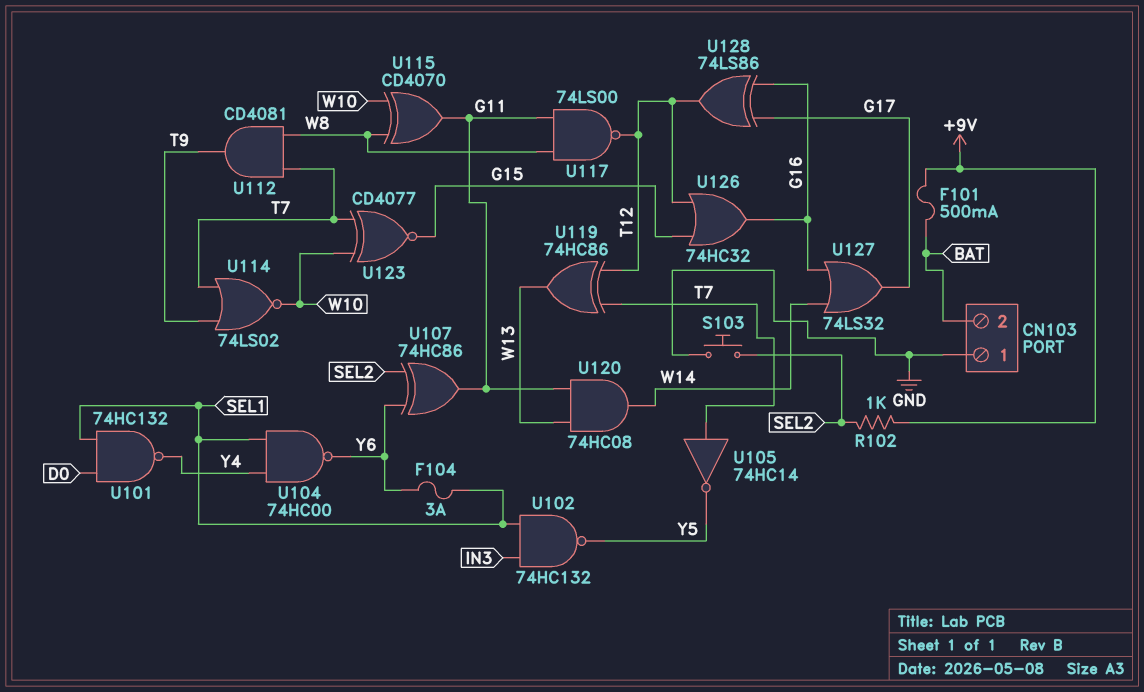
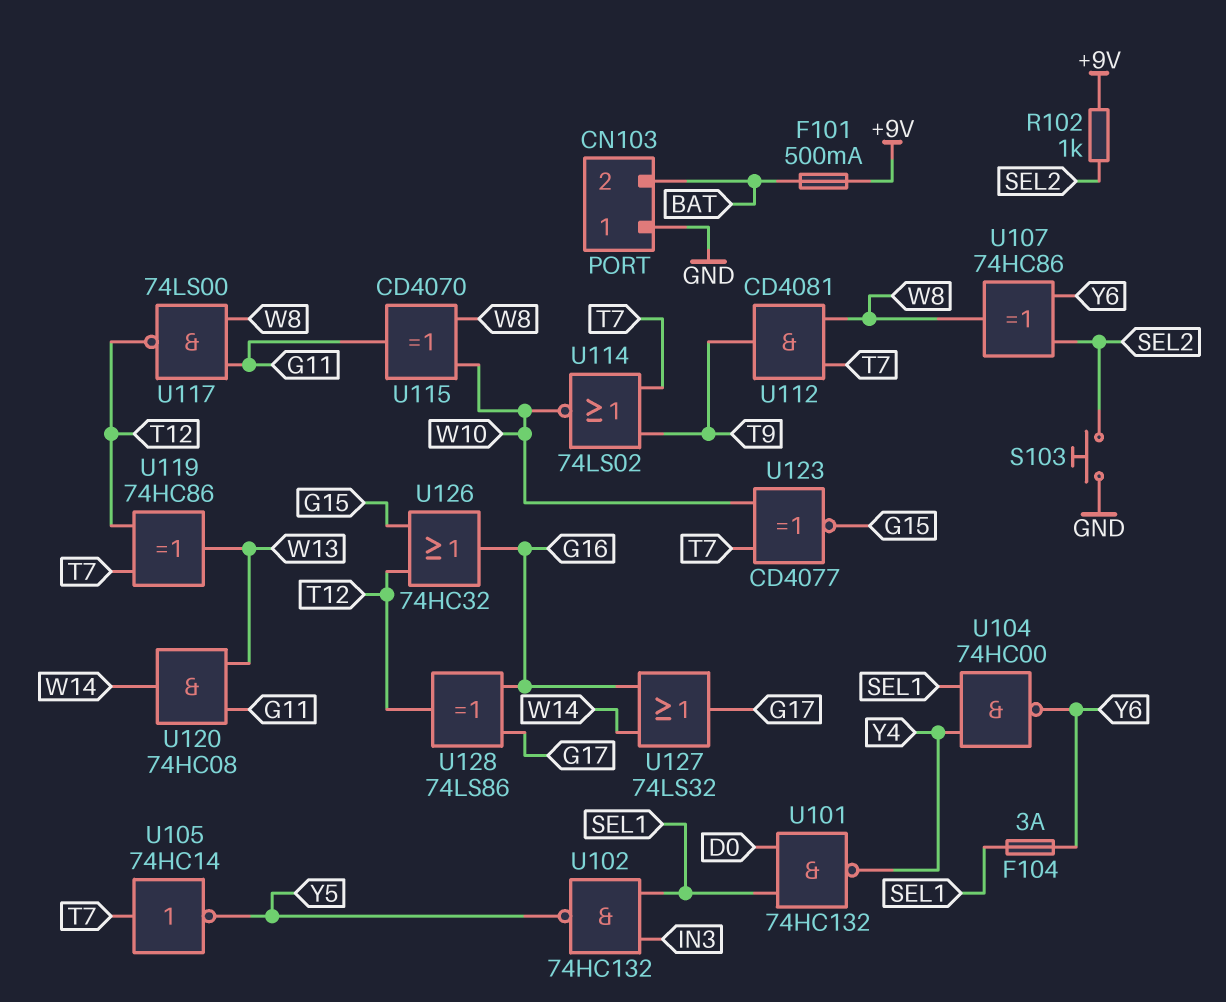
U107: XOR 74HC86 (in SEL2, in Y6, out G11) -> XOR 74HC86 (in SEL2, in Y6, out W8)

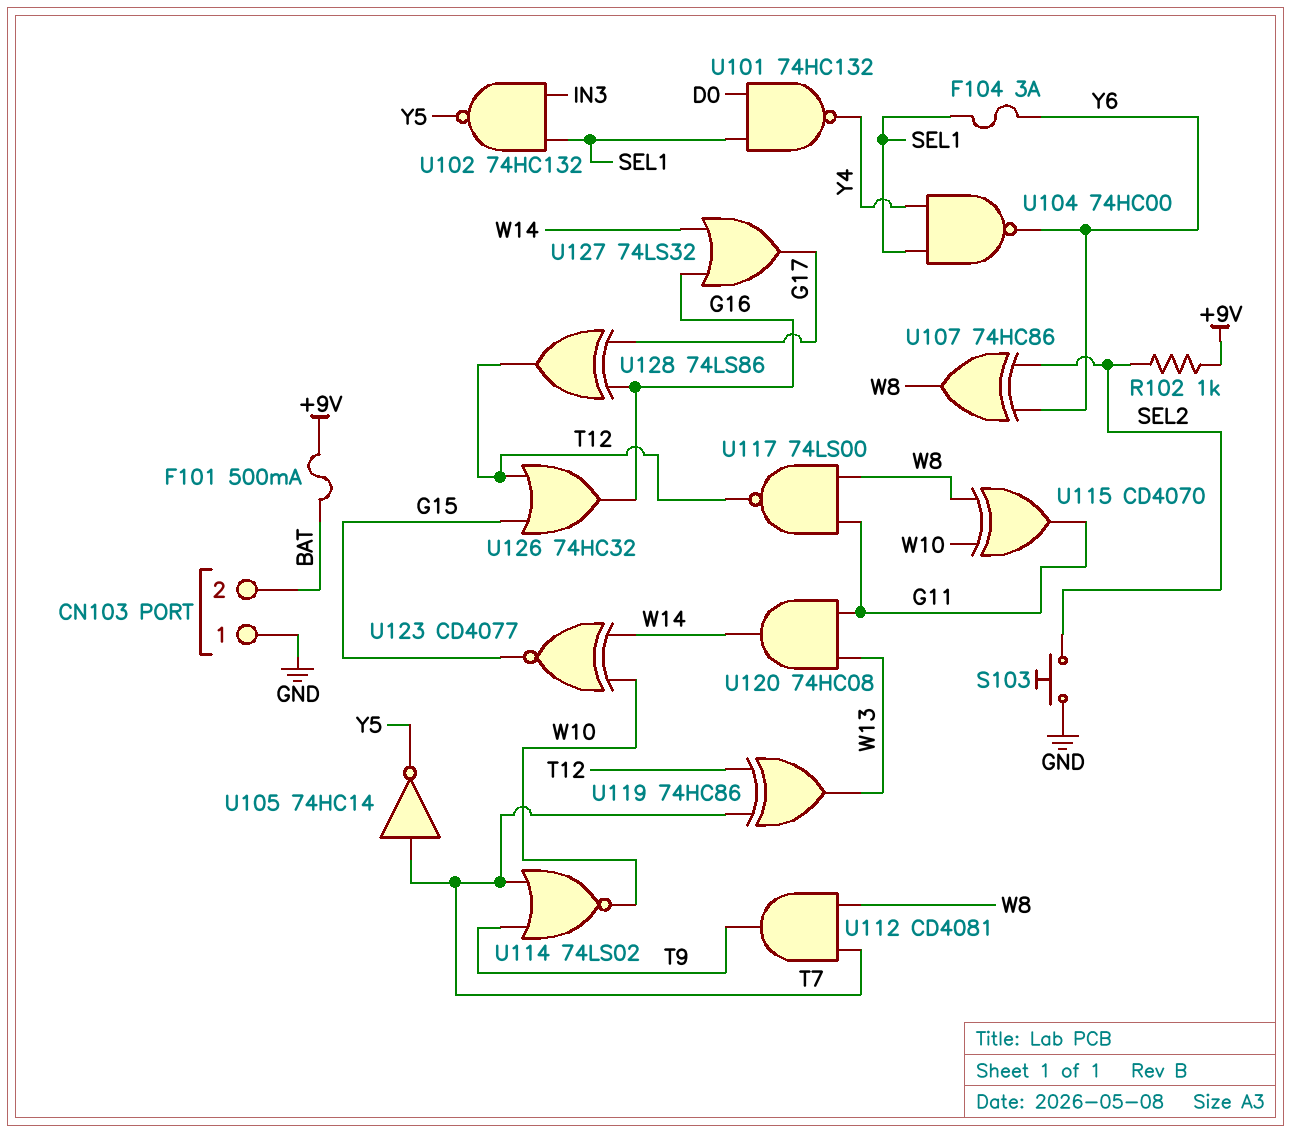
U123: XNOR CD4077 (in T7, in W10, out G15) -> XNOR CD4077 (in W10, in W14, out G15)

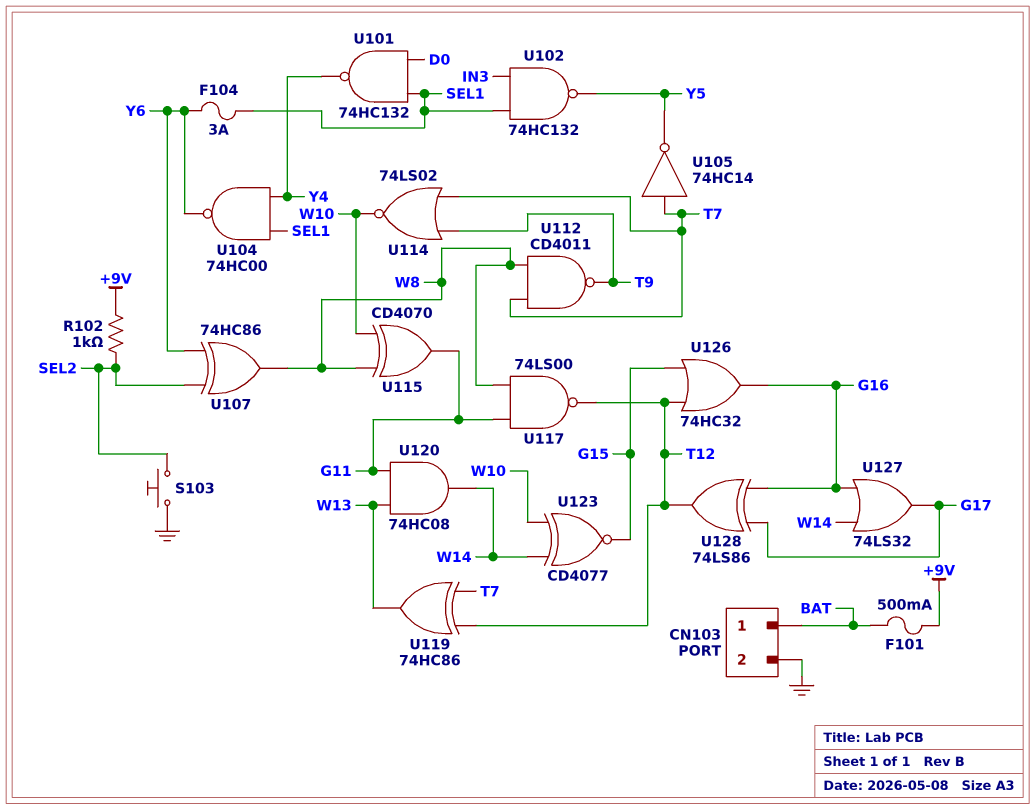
CN103 pin 1: GND -> BAT
CN103 pin 2: BAT -> GND
U112: AND CD4081 (in T7, in W8, out T9) -> NAND CD4011 (in T7, in W8, out T9)

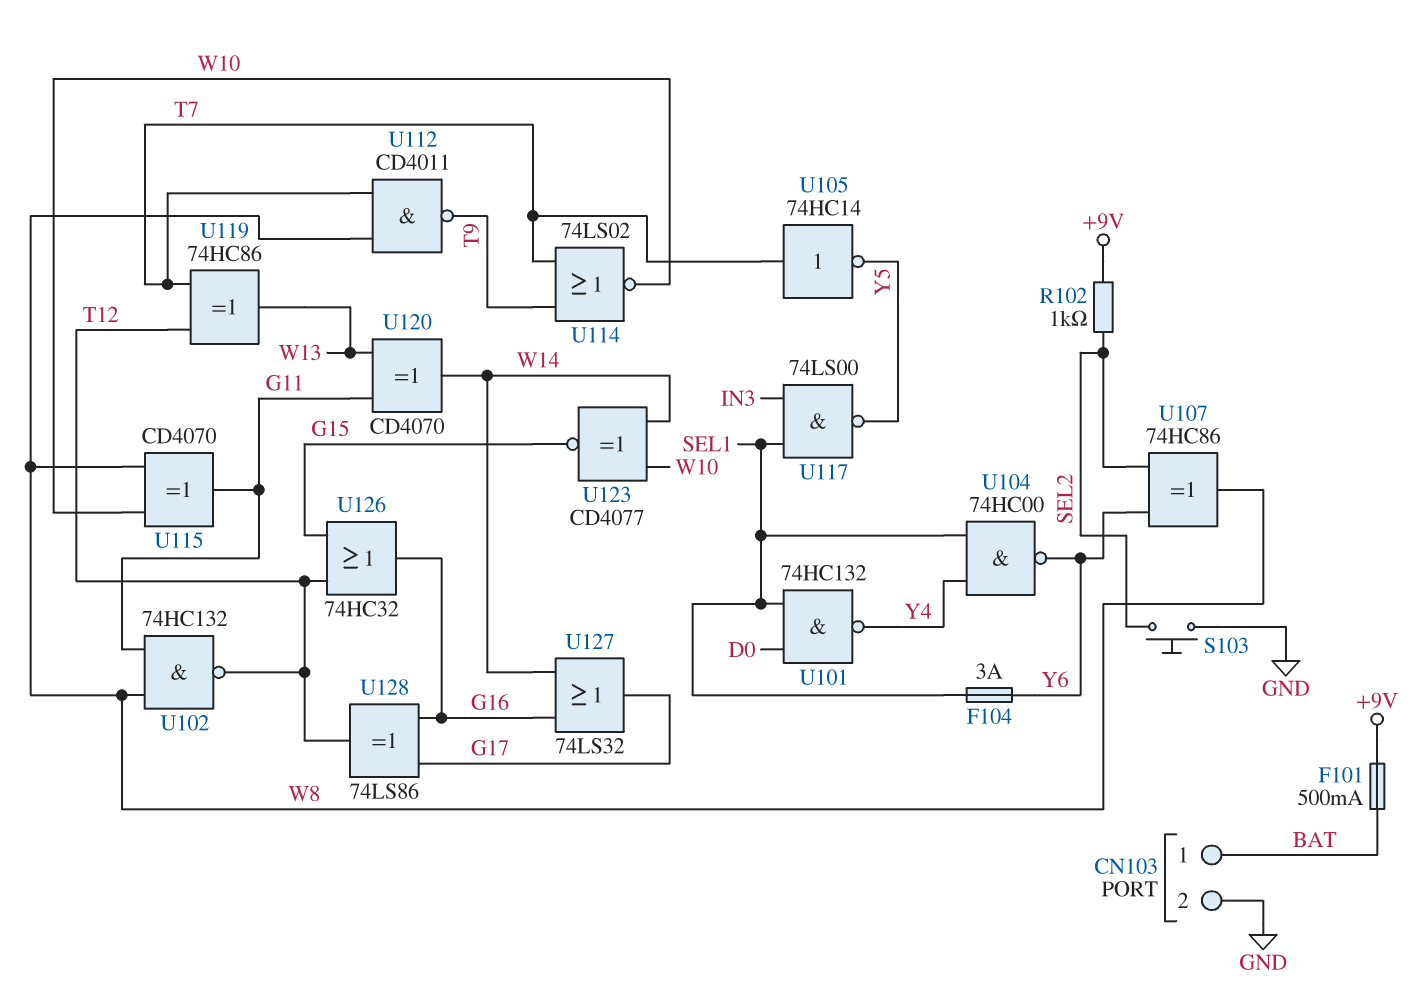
U102: NAND 74HC132 (in IN3, in SEL1, out Y5) -> NAND 74HC132 (in G11, in W8, out T12)
U117: NAND 74LS00 (in G11, in W8, out T12) -> NAND 74LS00 (in IN3, in SEL1, out Y5)
U120: AND 74HC08 (in G11, in W13, out W14) -> XOR CD4070 (in G11, in W13, out W14)

